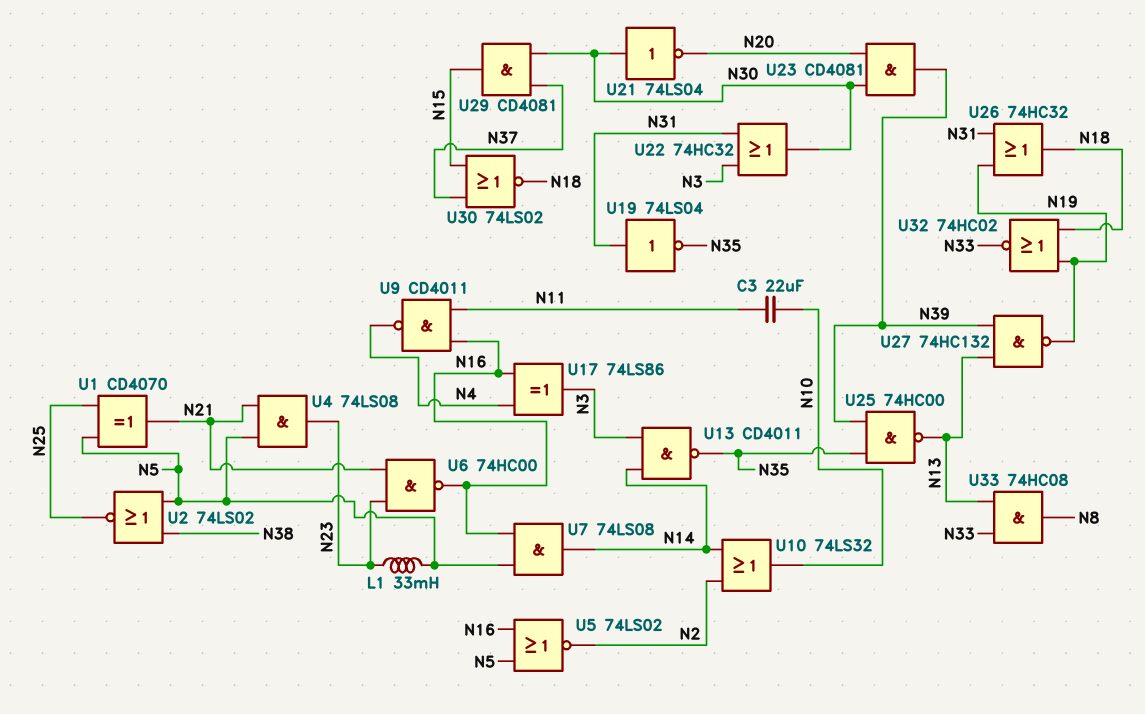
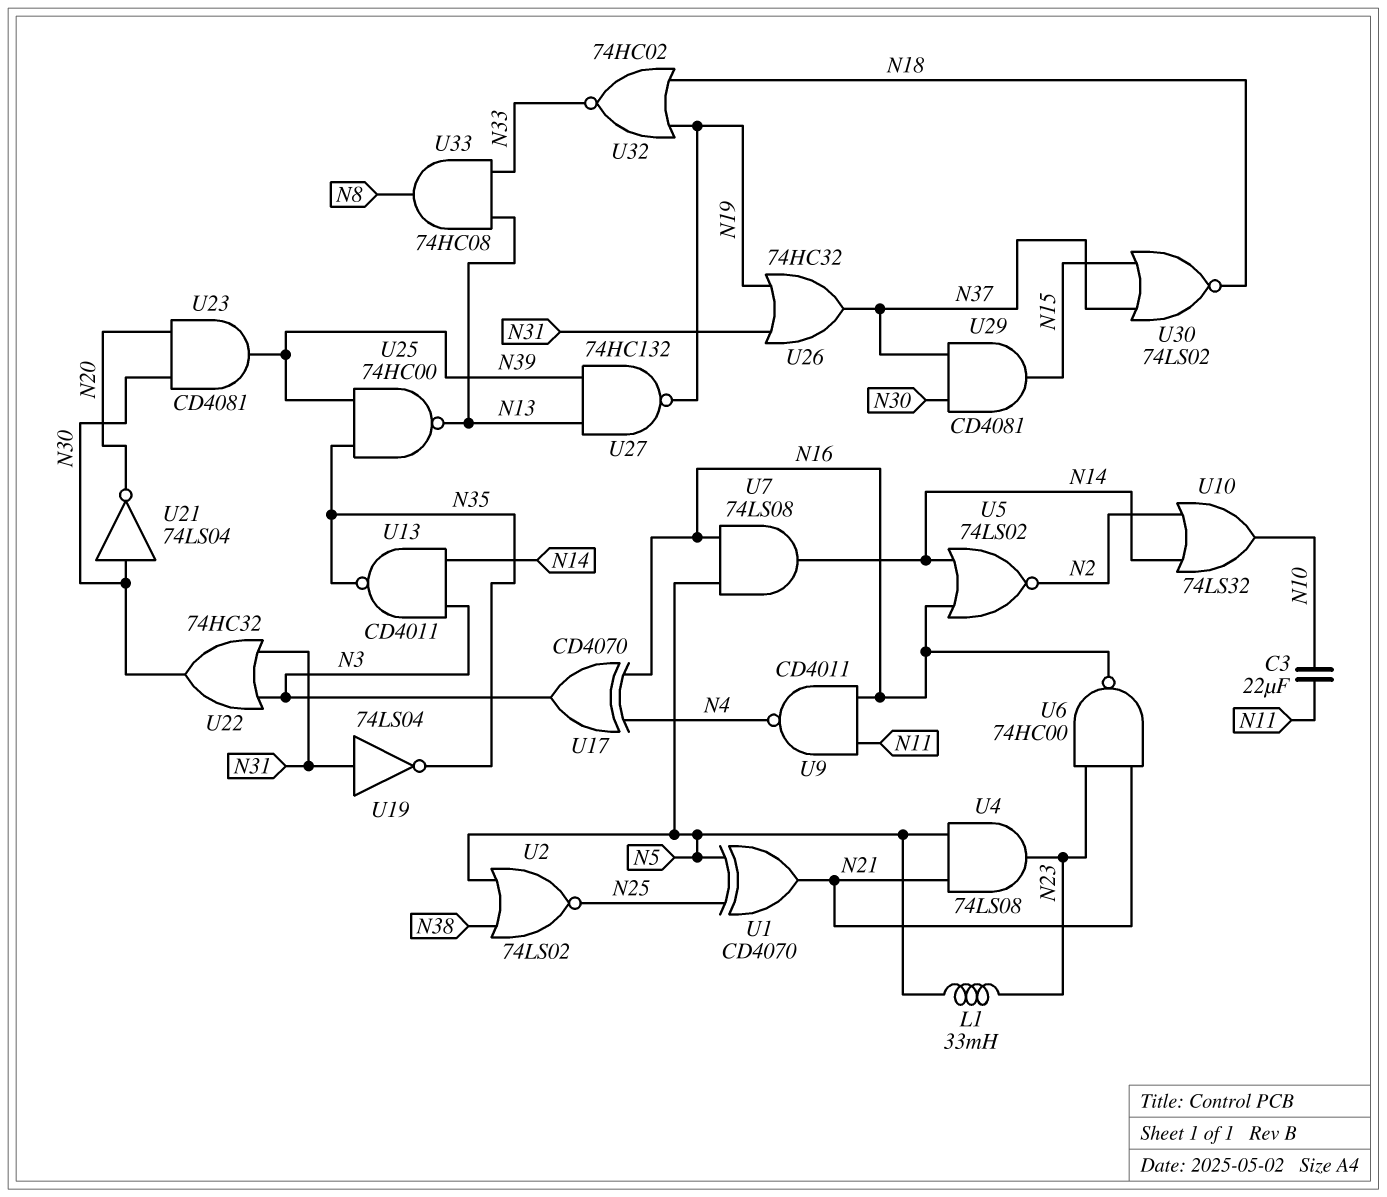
U5: NOR 74LS02 (in N5, in N16, out N2) -> NOR 74LS02 (in N14, in N16, out N2)
U17: XOR 74LS86 (in N4, in N16, out N3) -> XOR CD4070 (in N4, in N16, out N3)
U26: OR 74HC32 (in N19, in N31, out N18) -> OR 74HC32 (in N19, in N31, out N37)

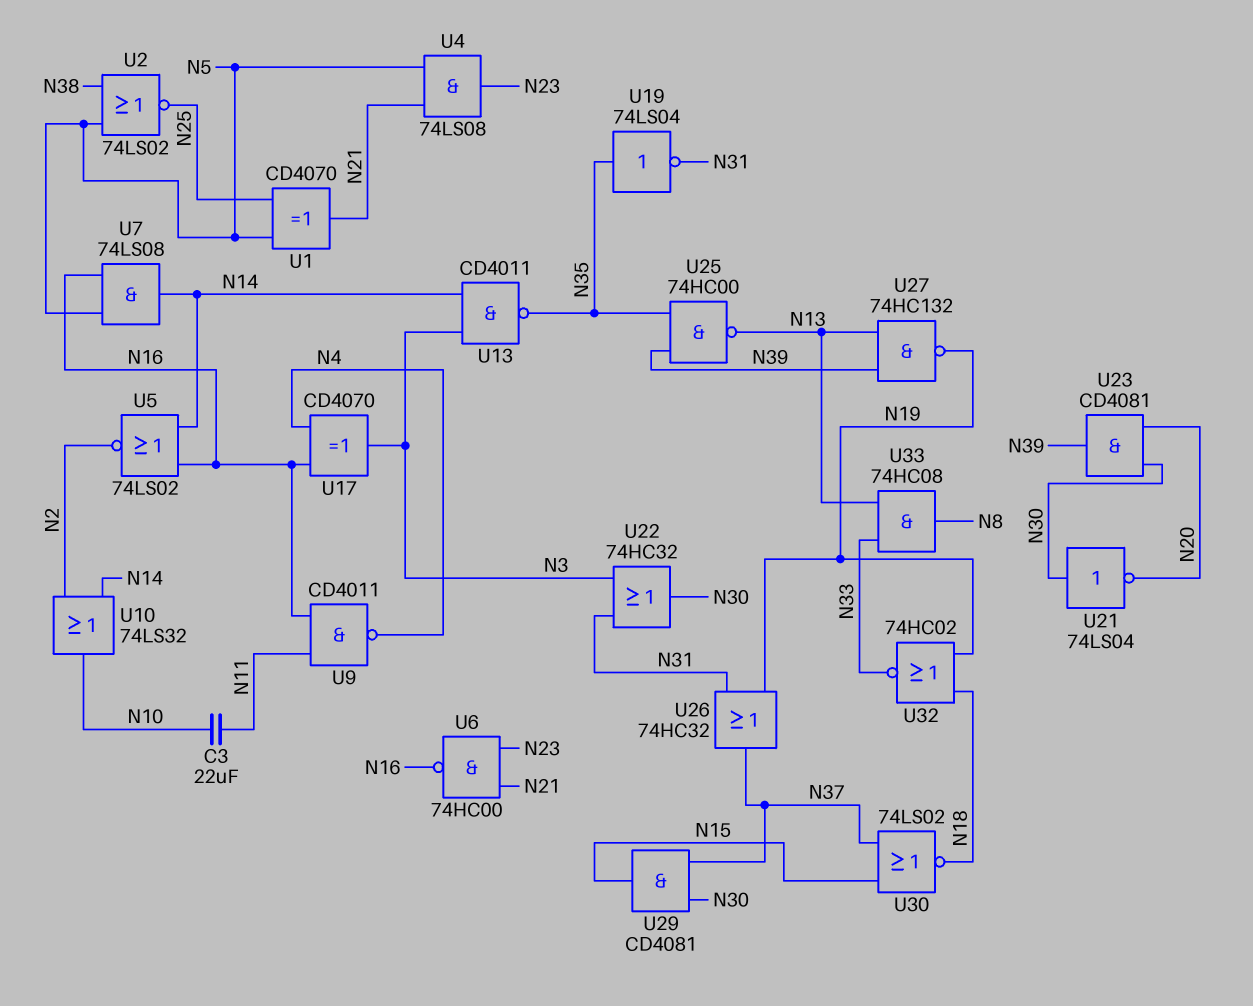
L1: 33mH (N5, N23) -> none
U19: NOT 74LS04 (in N31, out N35) -> NOT 74LS04 (in N35, out N31)

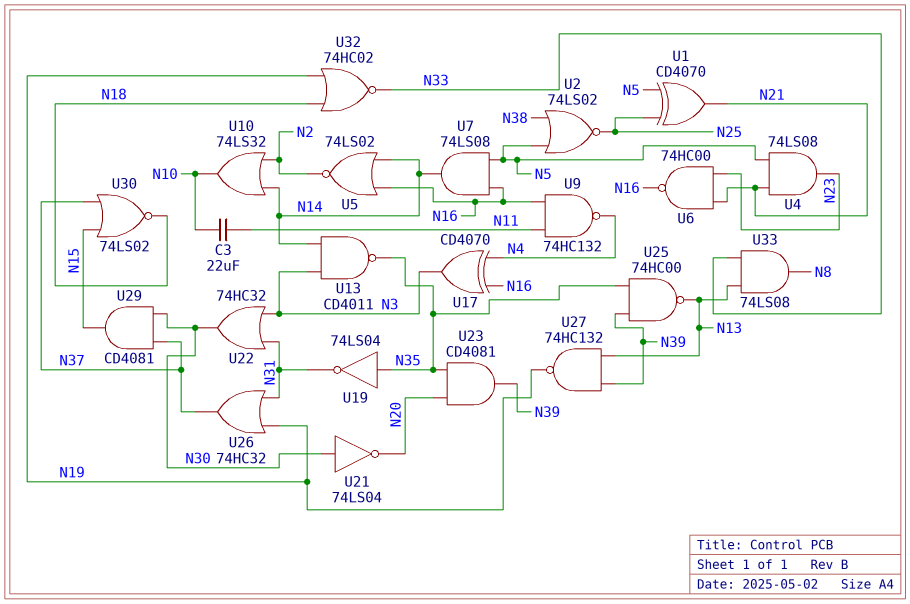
U9: NAND CD4011 (in N11, in N16, out N4) -> NAND 74HC132 (in N11, in N16, out N4)
U23: AND CD4081 (in N20, in N30, out N39) -> AND CD4081 (in N20, in N35, out N39)
U33: AND 74HC08 (in N13, in N33, out N8) -> AND 74LS08 (in N13, in N33, out N8)

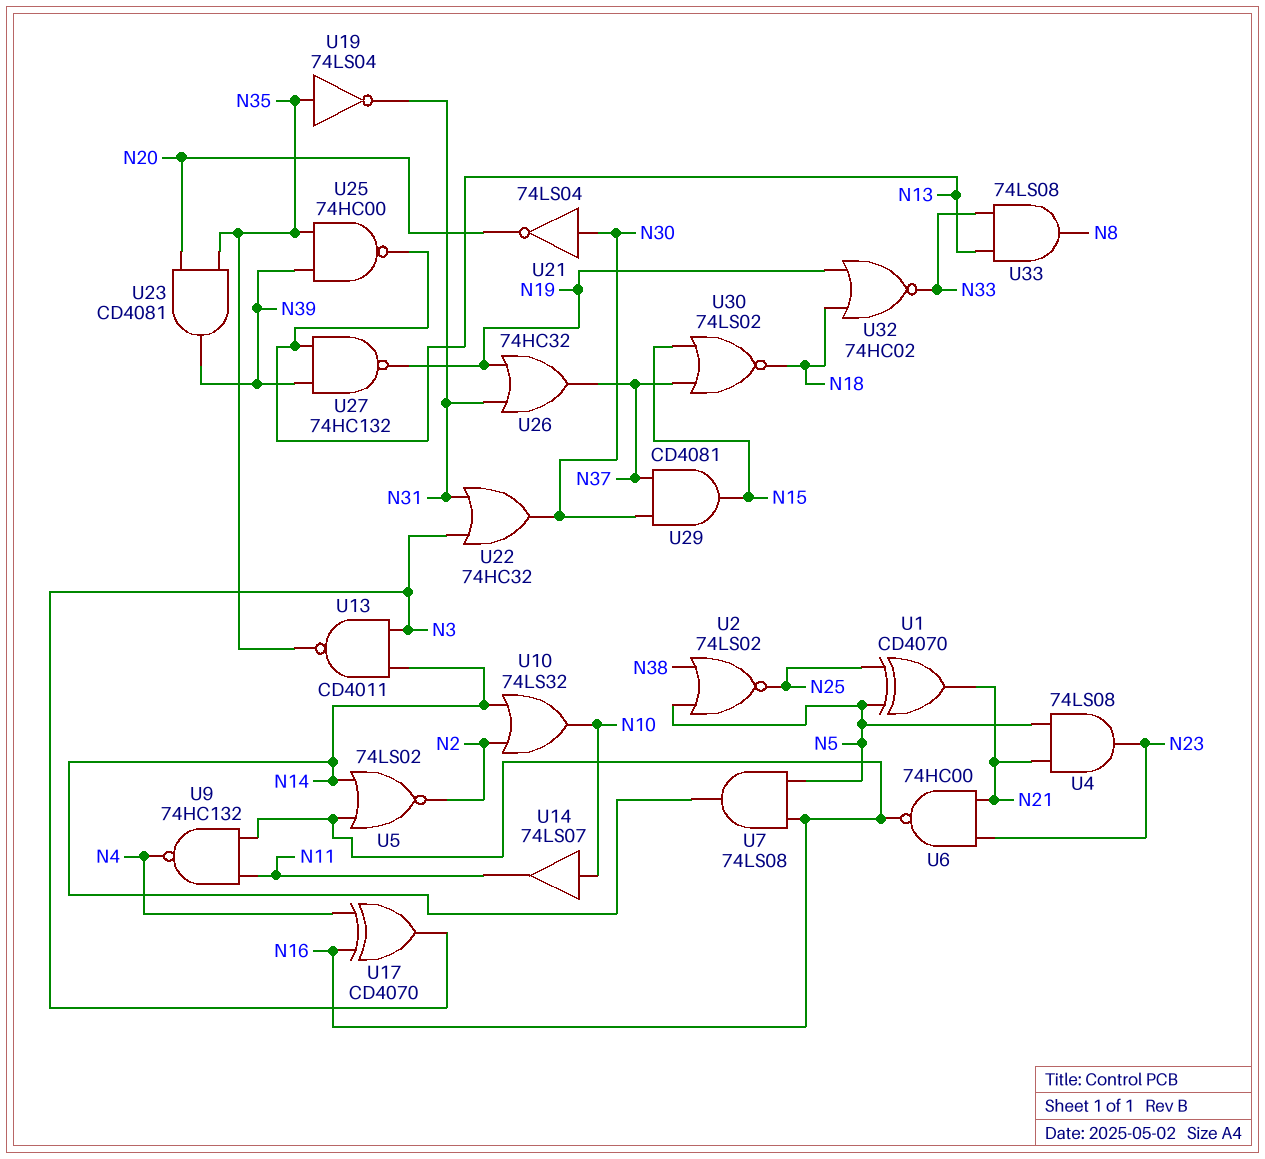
C3: 22uF (N10, N11) -> none
U14: none -> buffer 74LS07 (in N10, out N11)

